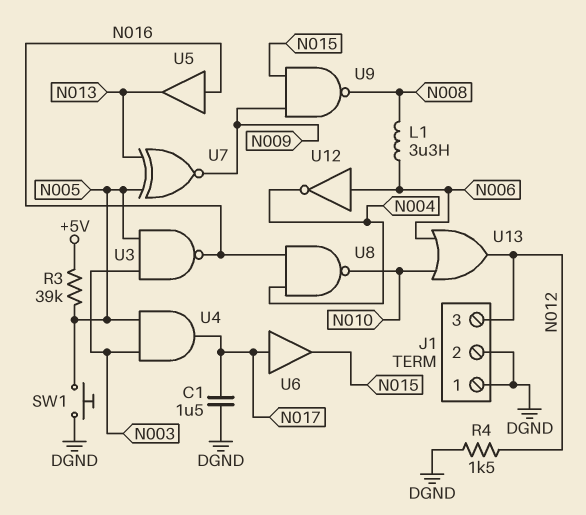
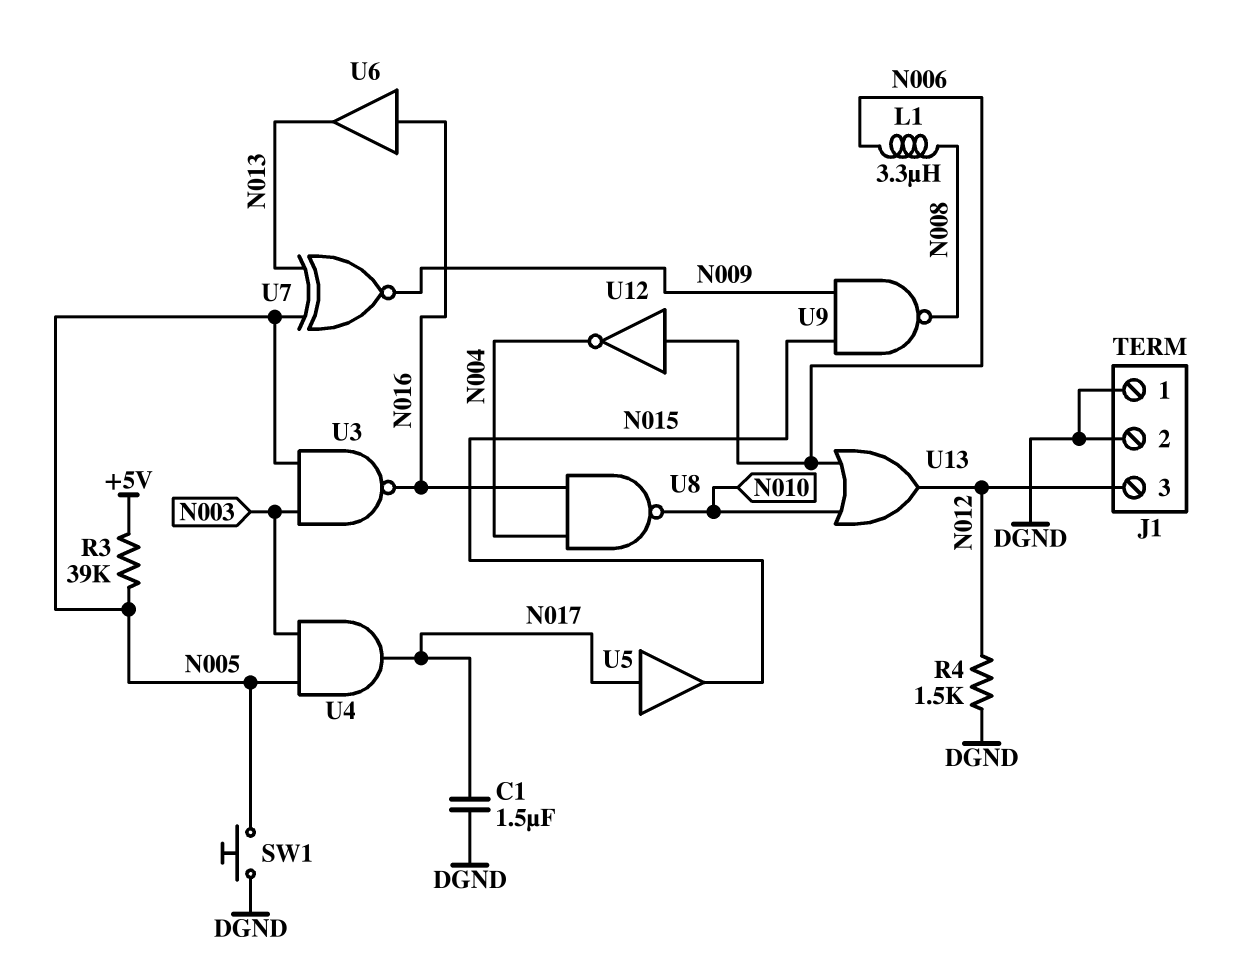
U5: buffer (in N016, out N013) -> buffer (in N017, out N015)
U6: buffer (in N017, out N015) -> buffer (in N016, out N013)

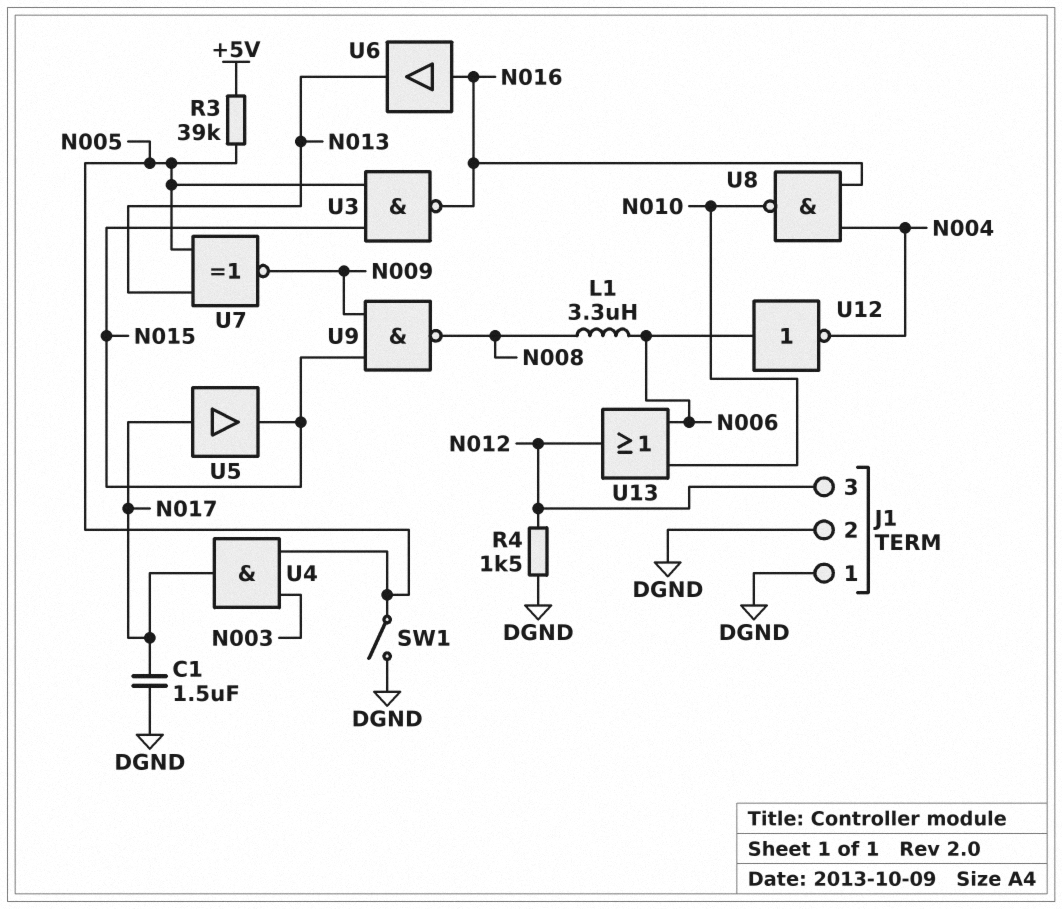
SW1: button (DGND, N005) -> switch (DGND, N005)
U3: NAND (in N003, in N005, out N016) -> NAND (in N005, in N015, out N016)

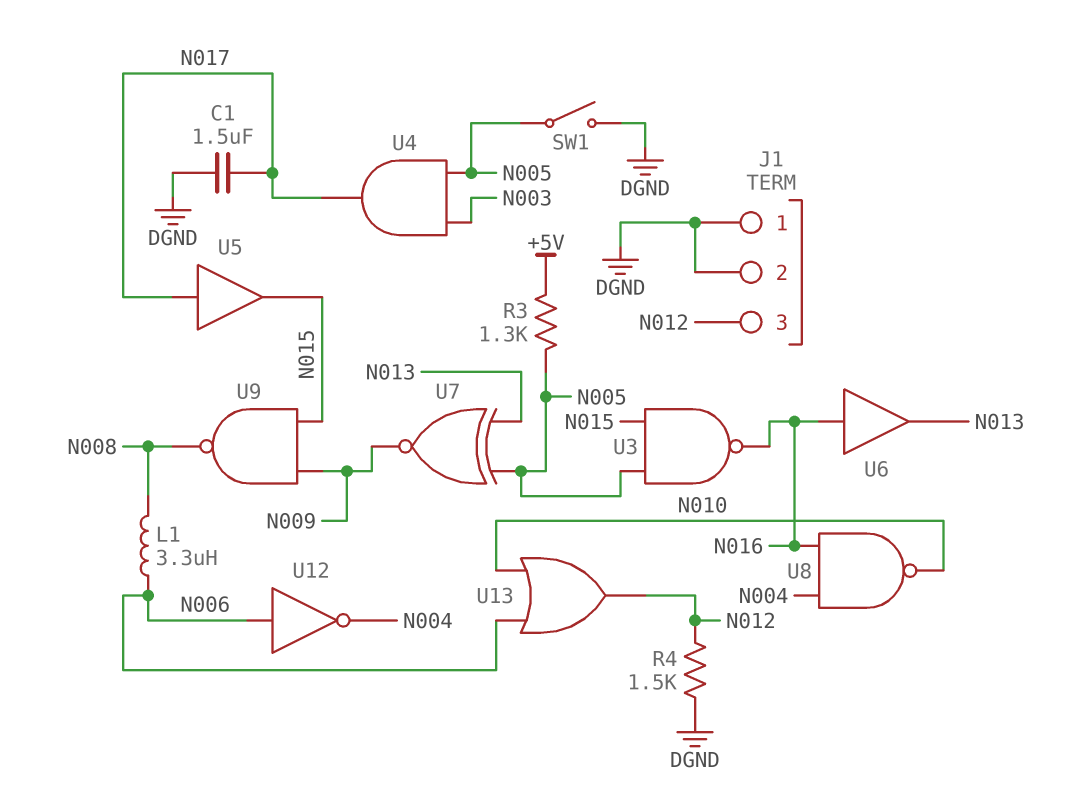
R3: 39k (+5V, N005) -> 1.3k (+5V, N005)

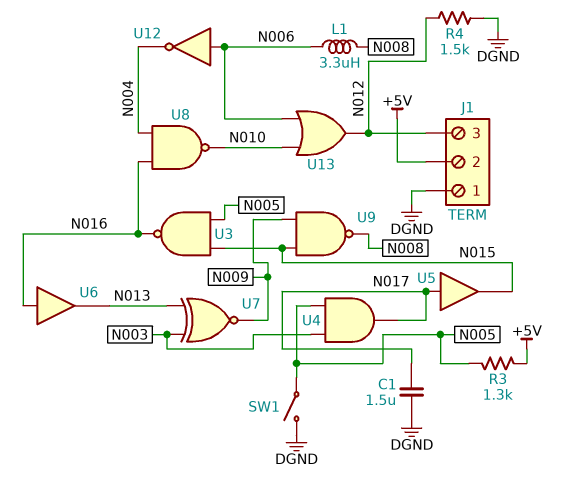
J1 pin 2: DGND -> +5V
U7: XNOR (in N005, in N013, out N009) -> XNOR (in N003, in N013, out N009)

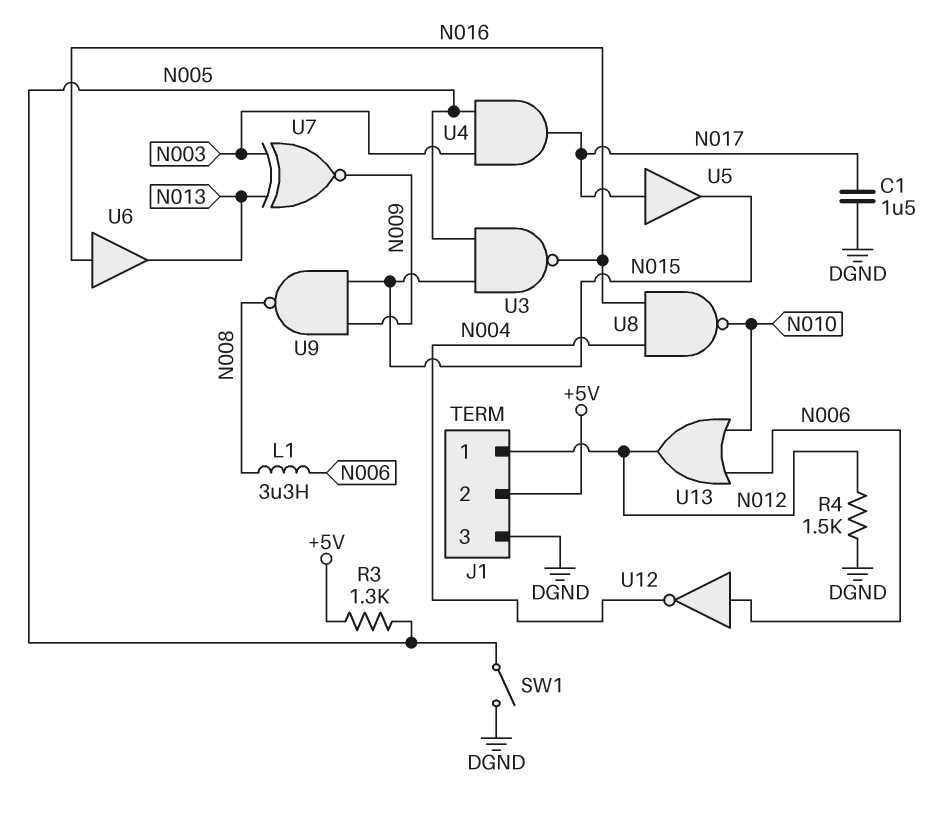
J1 pin 1: DGND -> N012
J1 pin 3: N012 -> DGND

